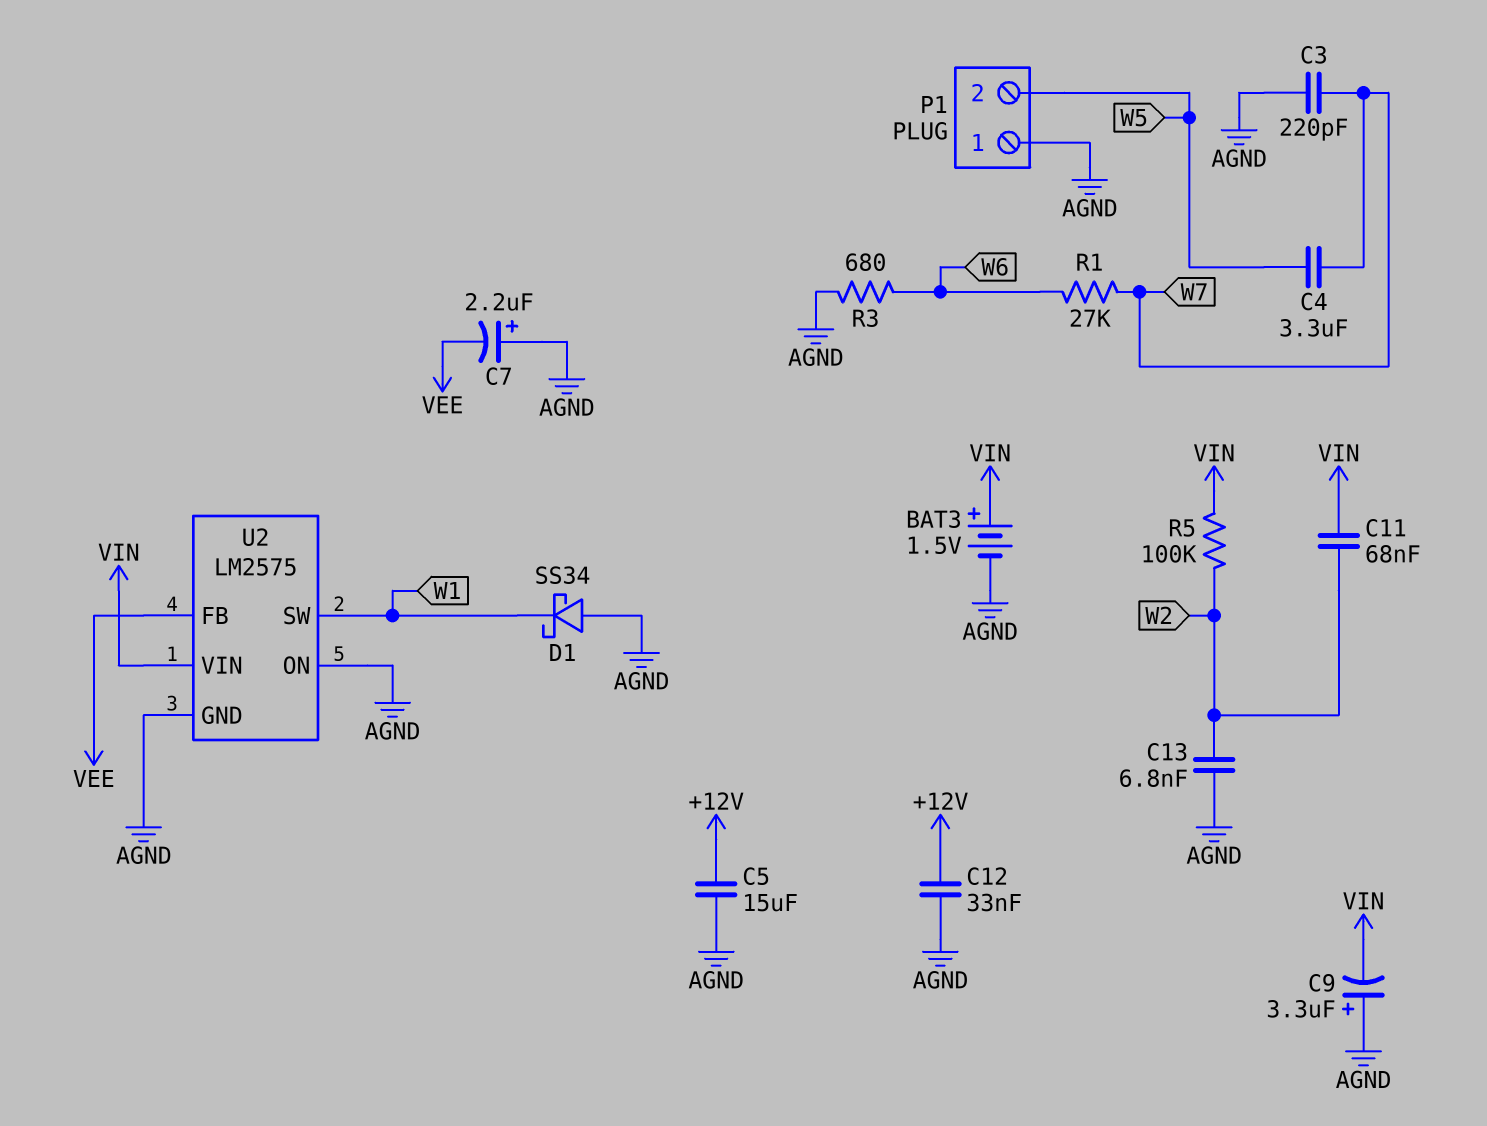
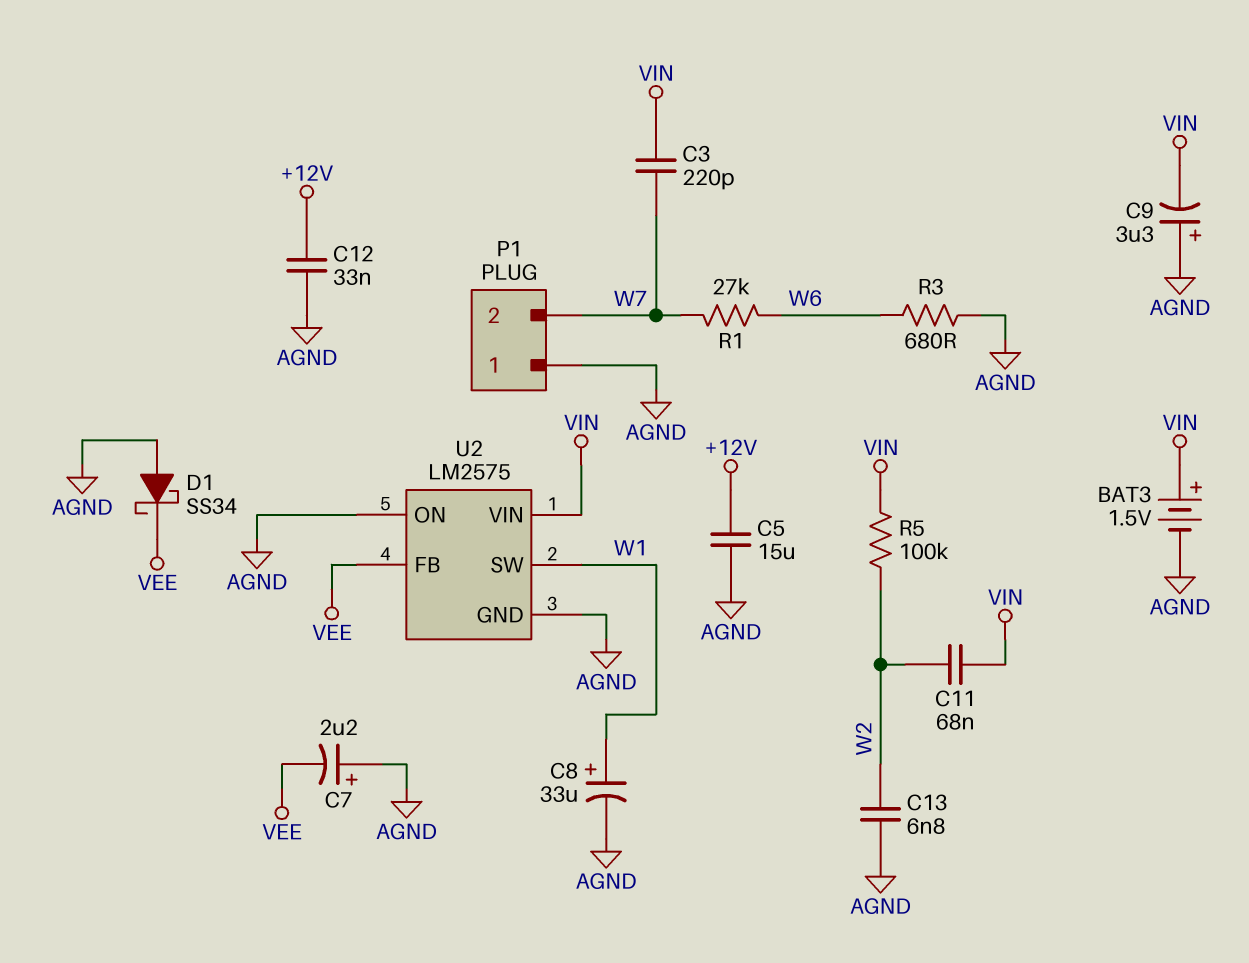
C3: 220pF (AGND, W7) -> 220pF (VIN, W7)
C4: 3.3uF (W5, W7) -> none
C8: none -> 33uF (plus W1, minus AGND)
D1: schottky SS34 (A AGND, K W1) -> schottky SS34 (A AGND, K VEE)
P1 pin 2: W5 -> W7

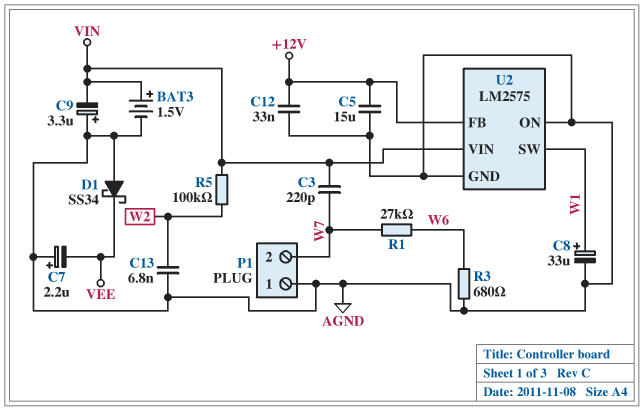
C11: 68nF (VIN, W2) -> none
U2 pin FB: VEE -> +12V

